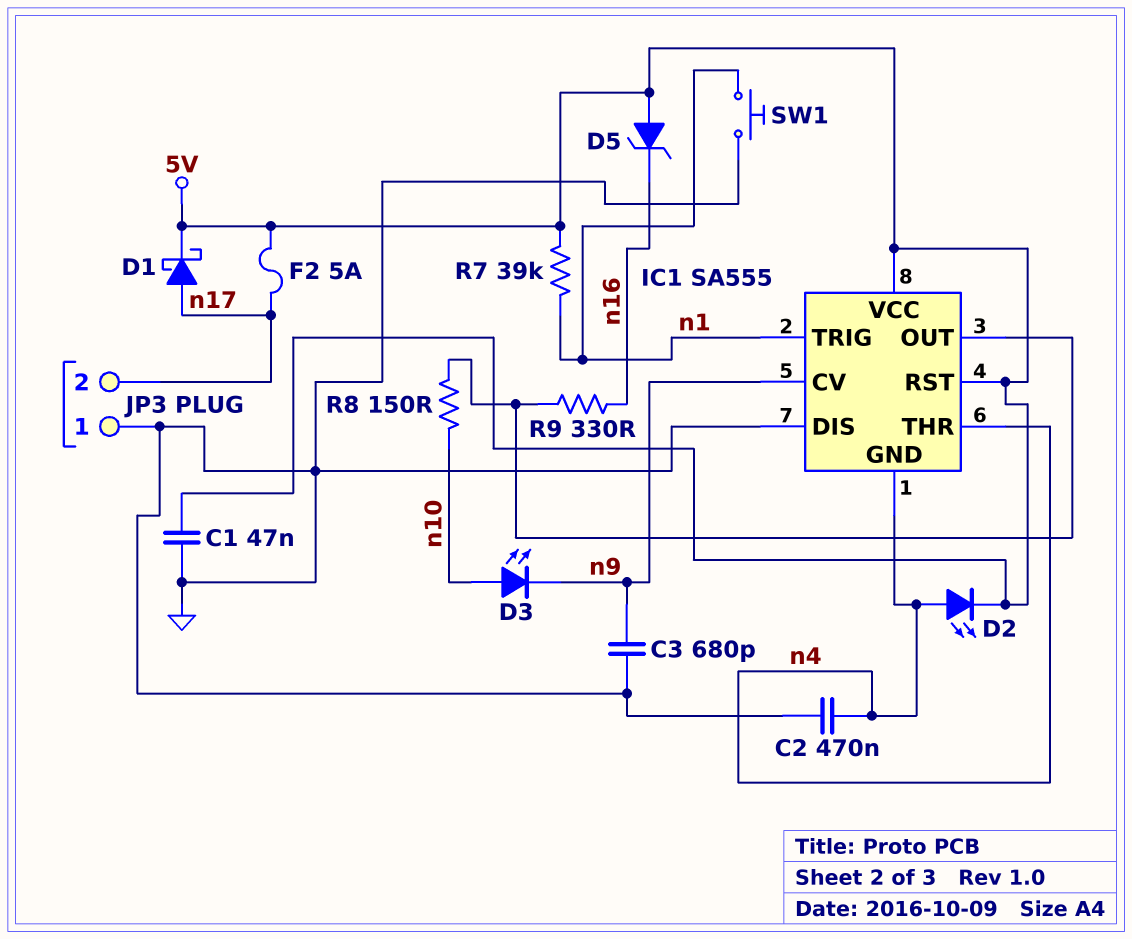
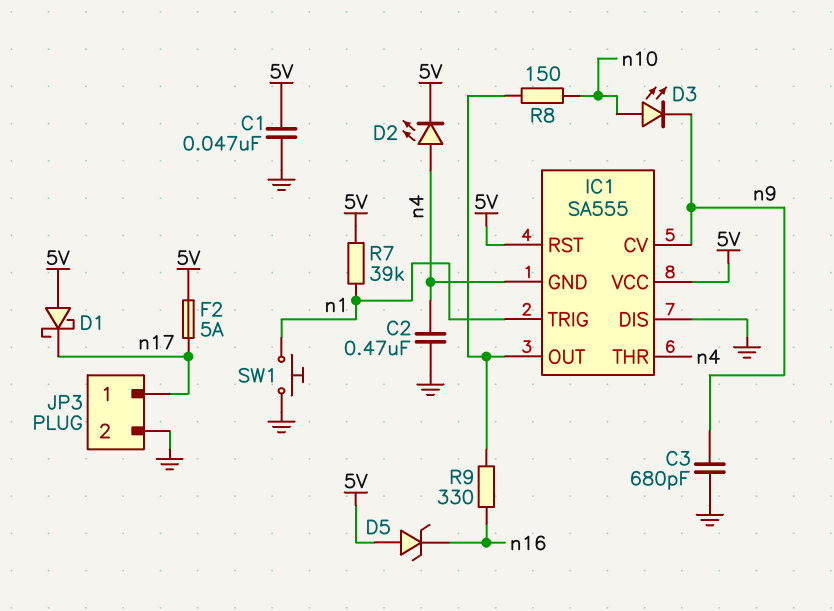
D1: schottky (A n17, K 5V) -> schottky (A 5V, K n17)
JP3 pin 1: GND -> n17
JP3 pin 2: n17 -> GND

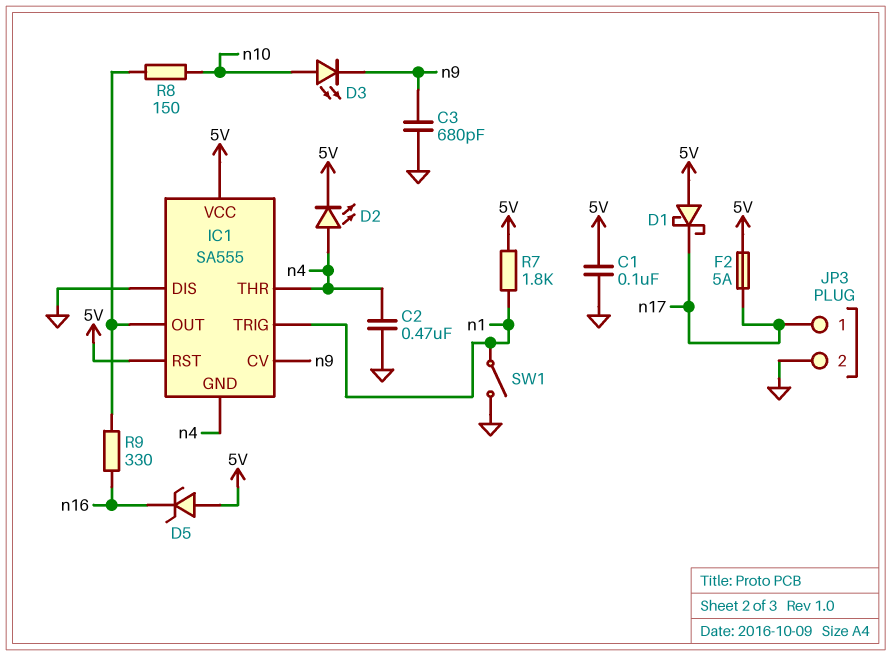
C1: 47nF (5V, GND) -> 100nF (5V, GND)
R7: 39k (5V, n1) -> 1.8k (5V, n1)
SW1: button (GND, n1) -> switch (GND, n1)

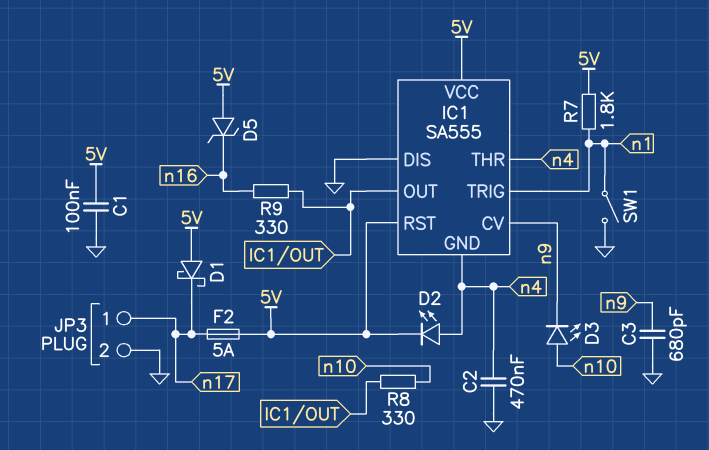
R8: 150 (IC1/OUT, n10) -> 330 (IC1/OUT, n10)

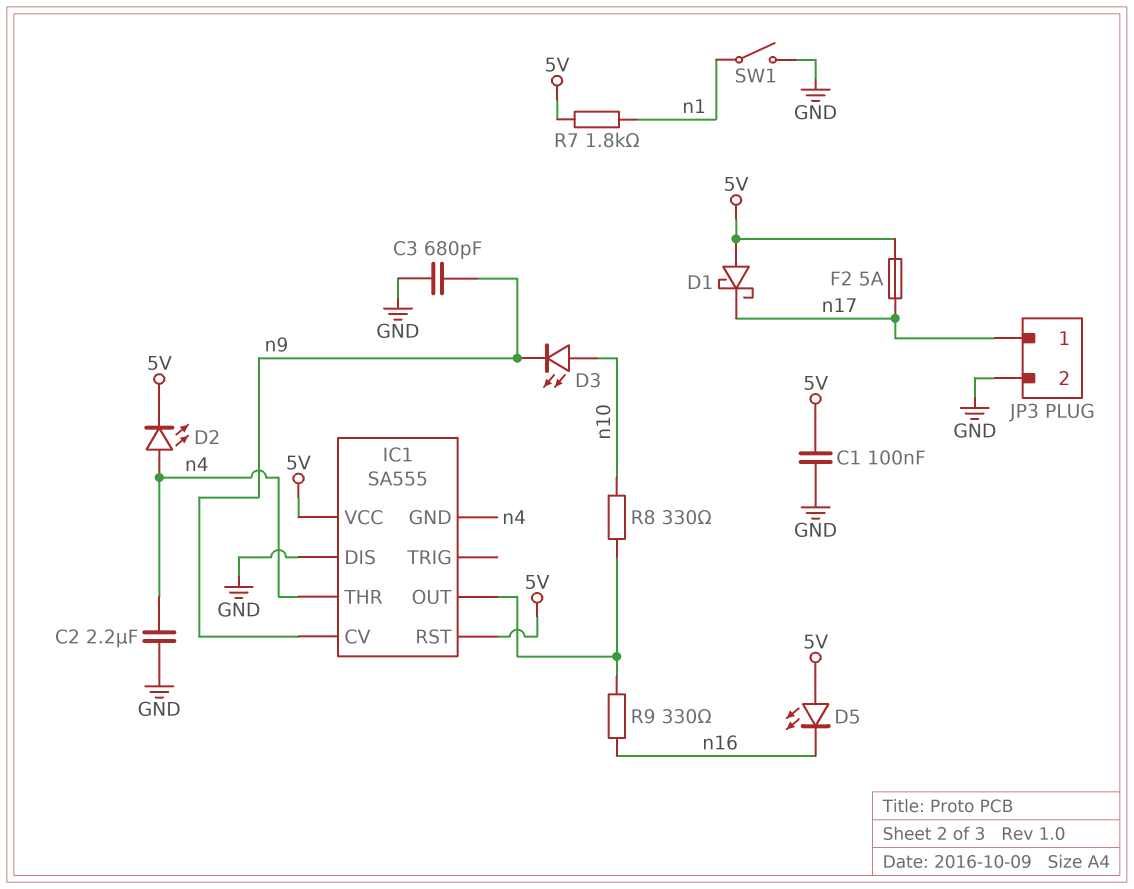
C2: 470nF (GND, n4) -> 2.2uF (GND, n4)
D5: zener (A 5V, K n16) -> LED (A 5V, K n16)
IC1 pin TRIG: n1 -> none

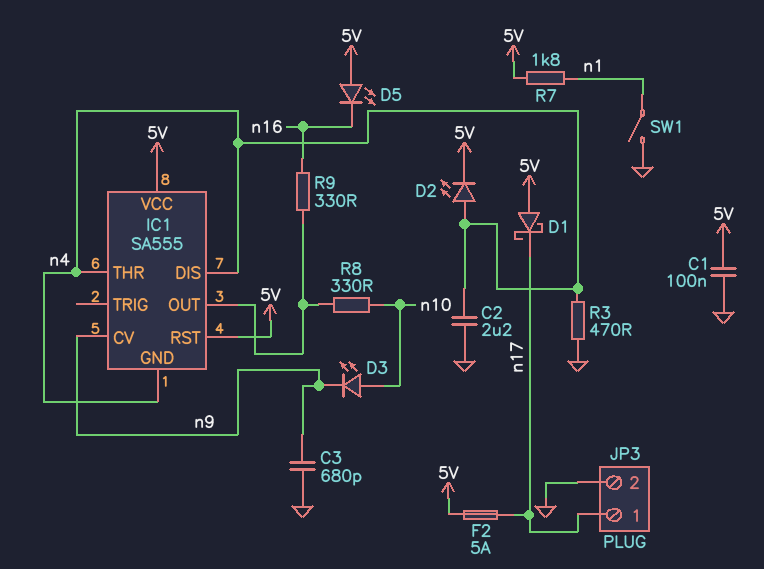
IC1 pin DIS: GND -> n4
R3: none -> 470 (GND, n4)

